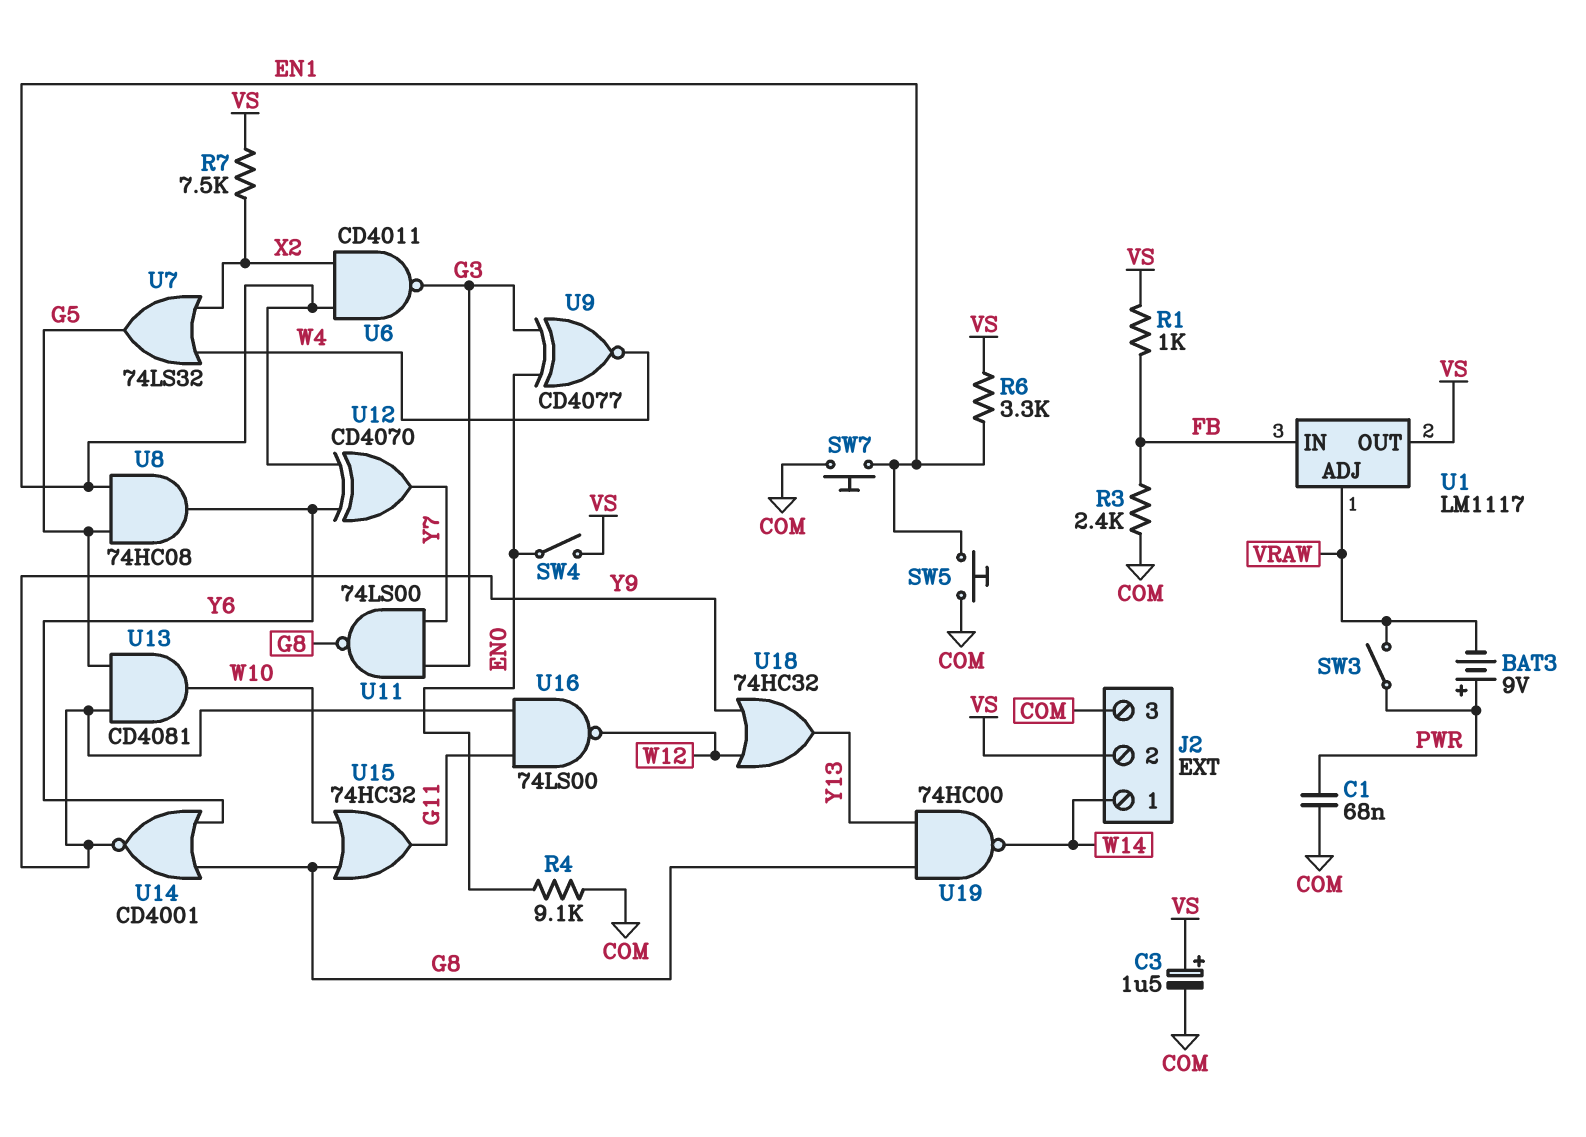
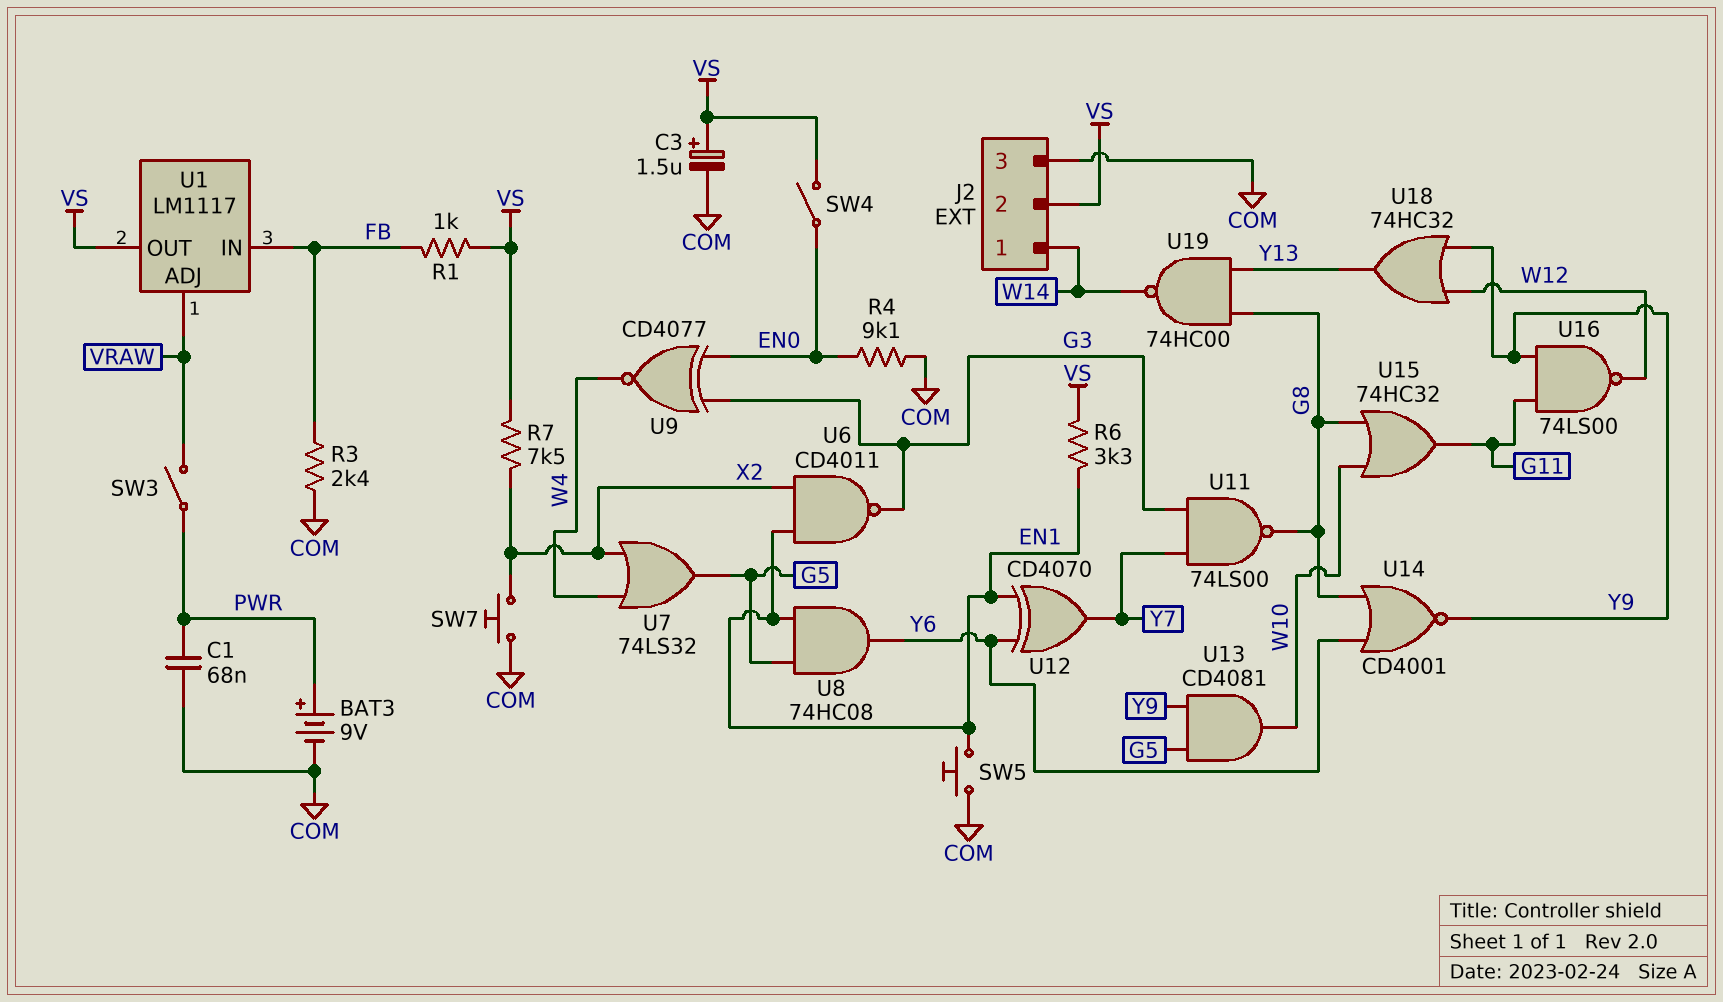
BAT3: 9V (plus PWR, minus VRAW) -> 9V (plus PWR, minus COM)
SW7: button (COM, EN1) -> button (COM, X2)

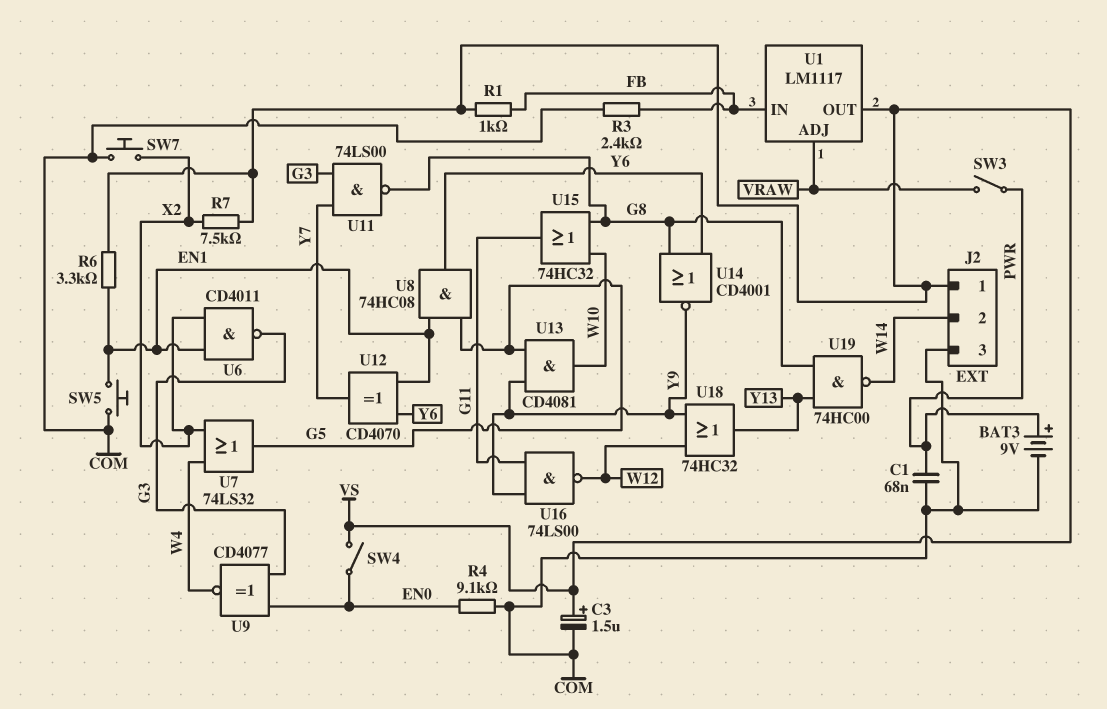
J2 pin 1: W14 -> VS
J2 pin 2: VS -> W14

